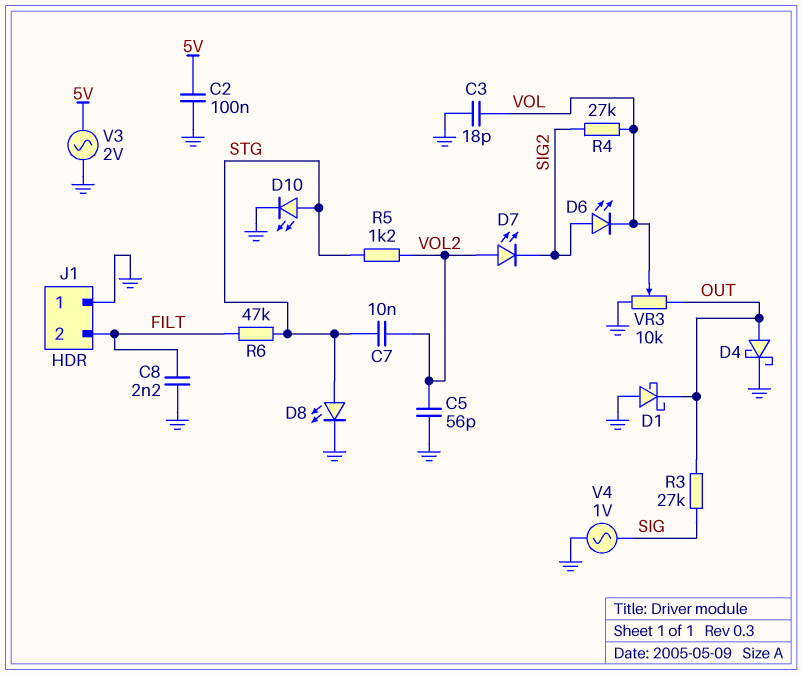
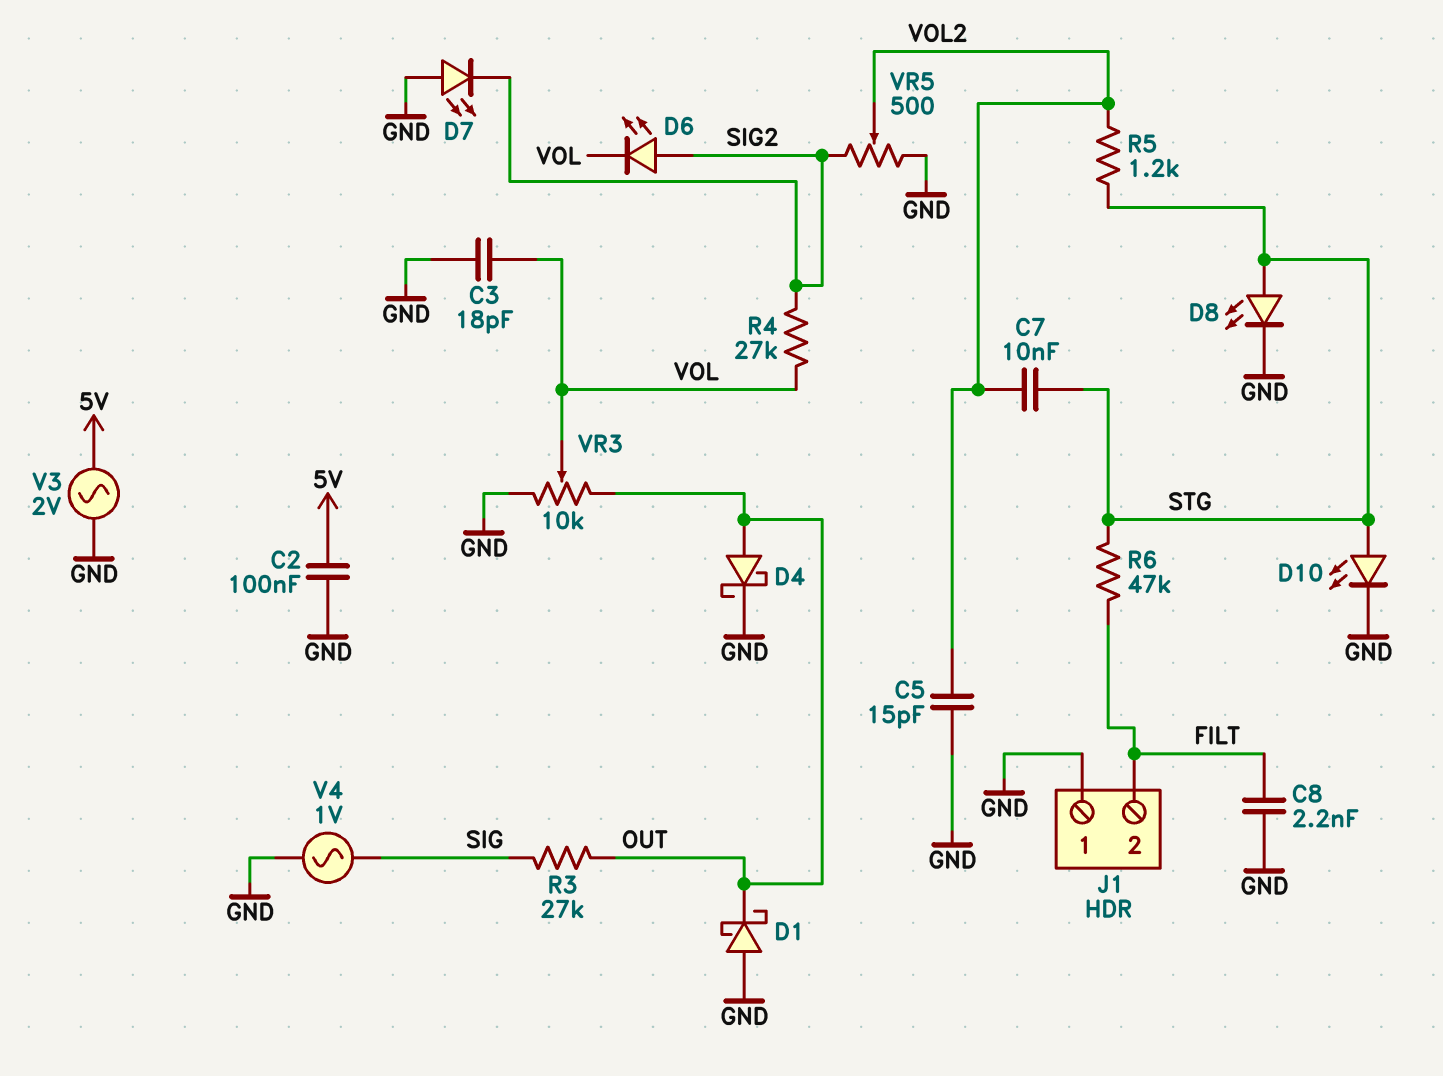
C5: 56pF (GND, VOL2) -> 15pF (GND, VOL2)
D7: LED (A VOL2, K SIG2) -> LED (A GND, K SIG2)
VR5: none -> 500 (GND, SIG2, wiper VOL2)

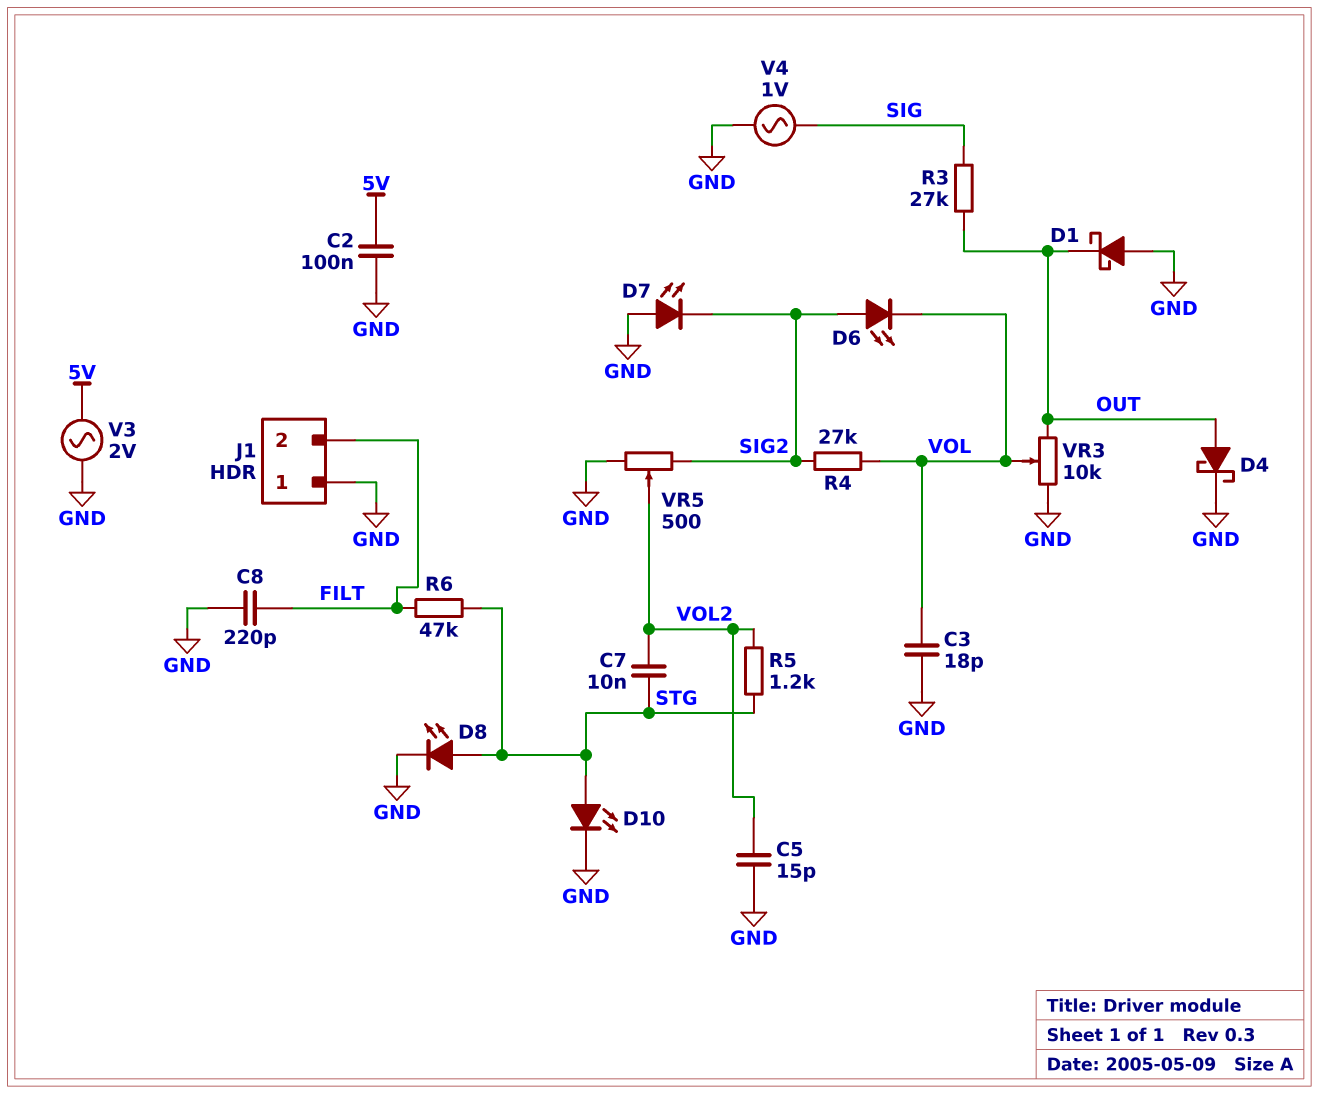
C8: 2.2nF (FILT, GND) -> 220pF (FILT, GND)

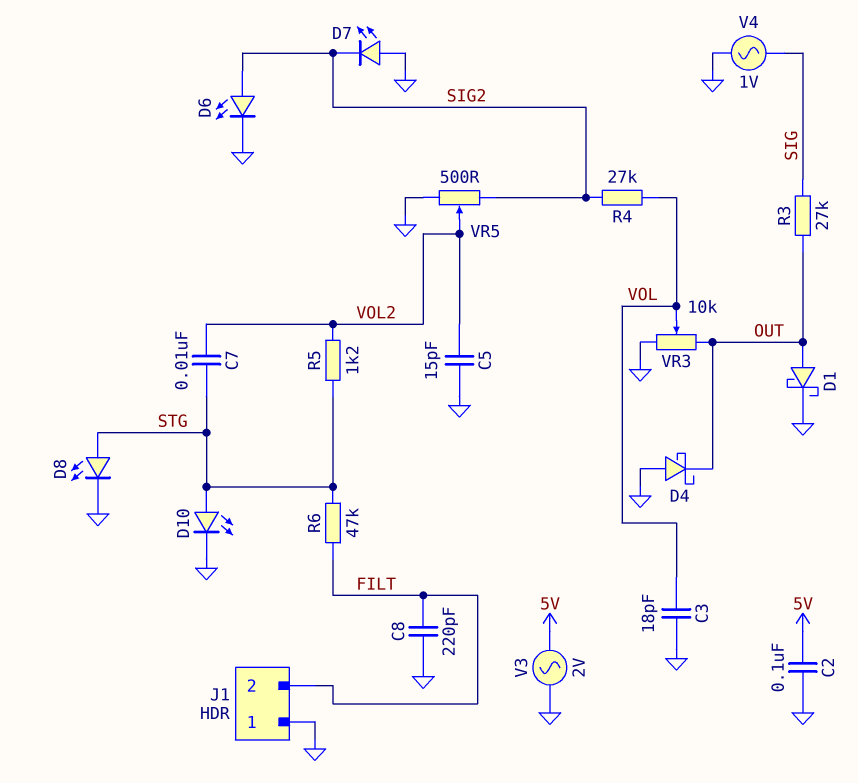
D1: schottky (A GND, K OUT) -> schottky (A OUT, K GND)
D4: schottky (A OUT, K GND) -> schottky (A GND, K OUT)
D6: LED (A SIG2, K VOL) -> LED (A SIG2, K GND)

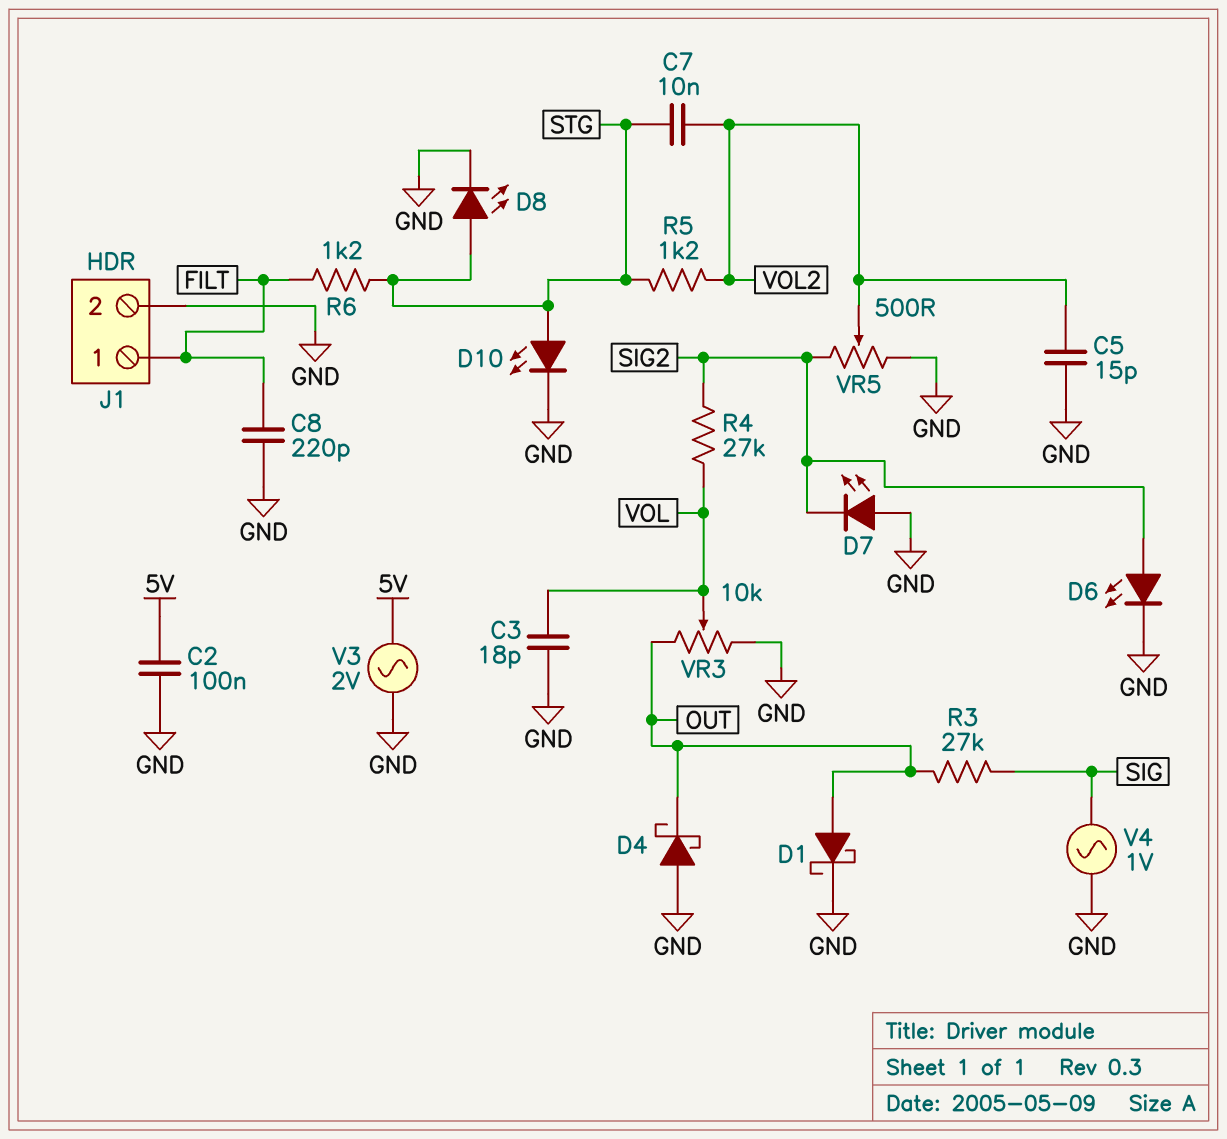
J1 pin 1: GND -> FILT
J1 pin 2: FILT -> GND
R6: 47k (FILT, STG) -> 1.2k (FILT, STG)

